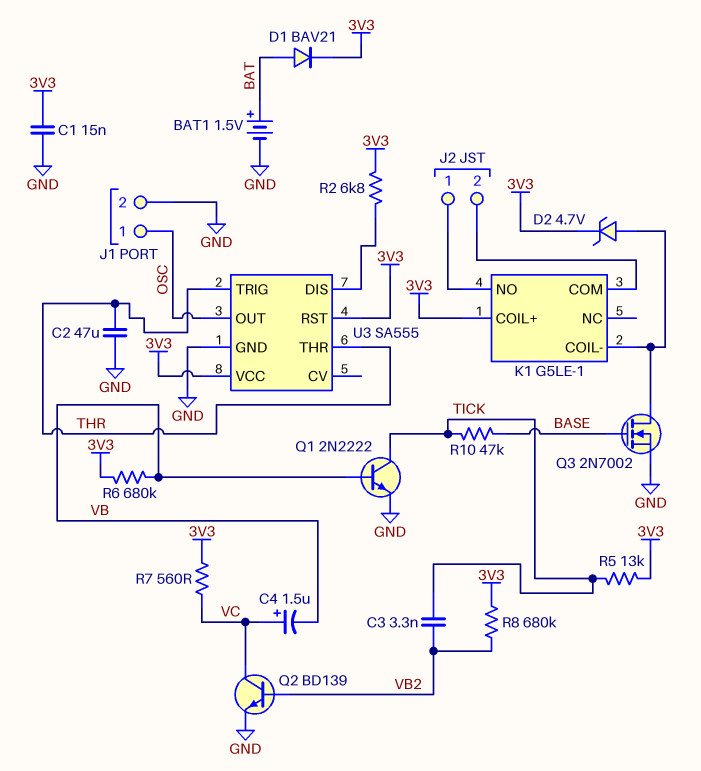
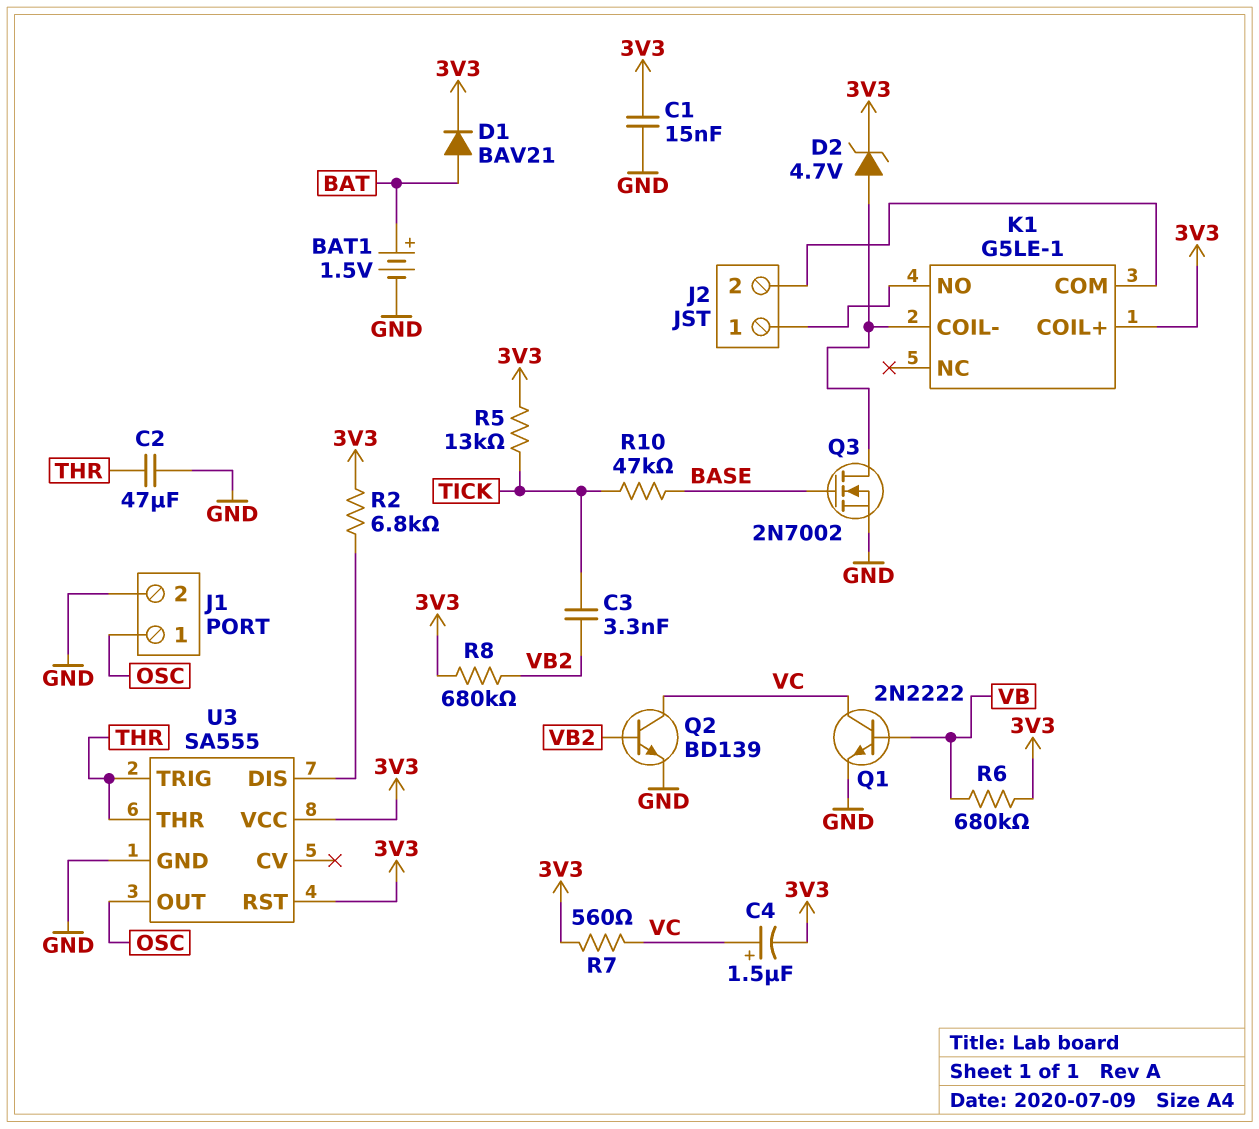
C4: 1.5uF (plus VC, minus VB) -> 1.5uF (plus VC, minus 3V3)
Q1: NPN 2N2222 (B VB, C TICK, E GND) -> NPN 2N2222 (B VB, C VC, E GND)

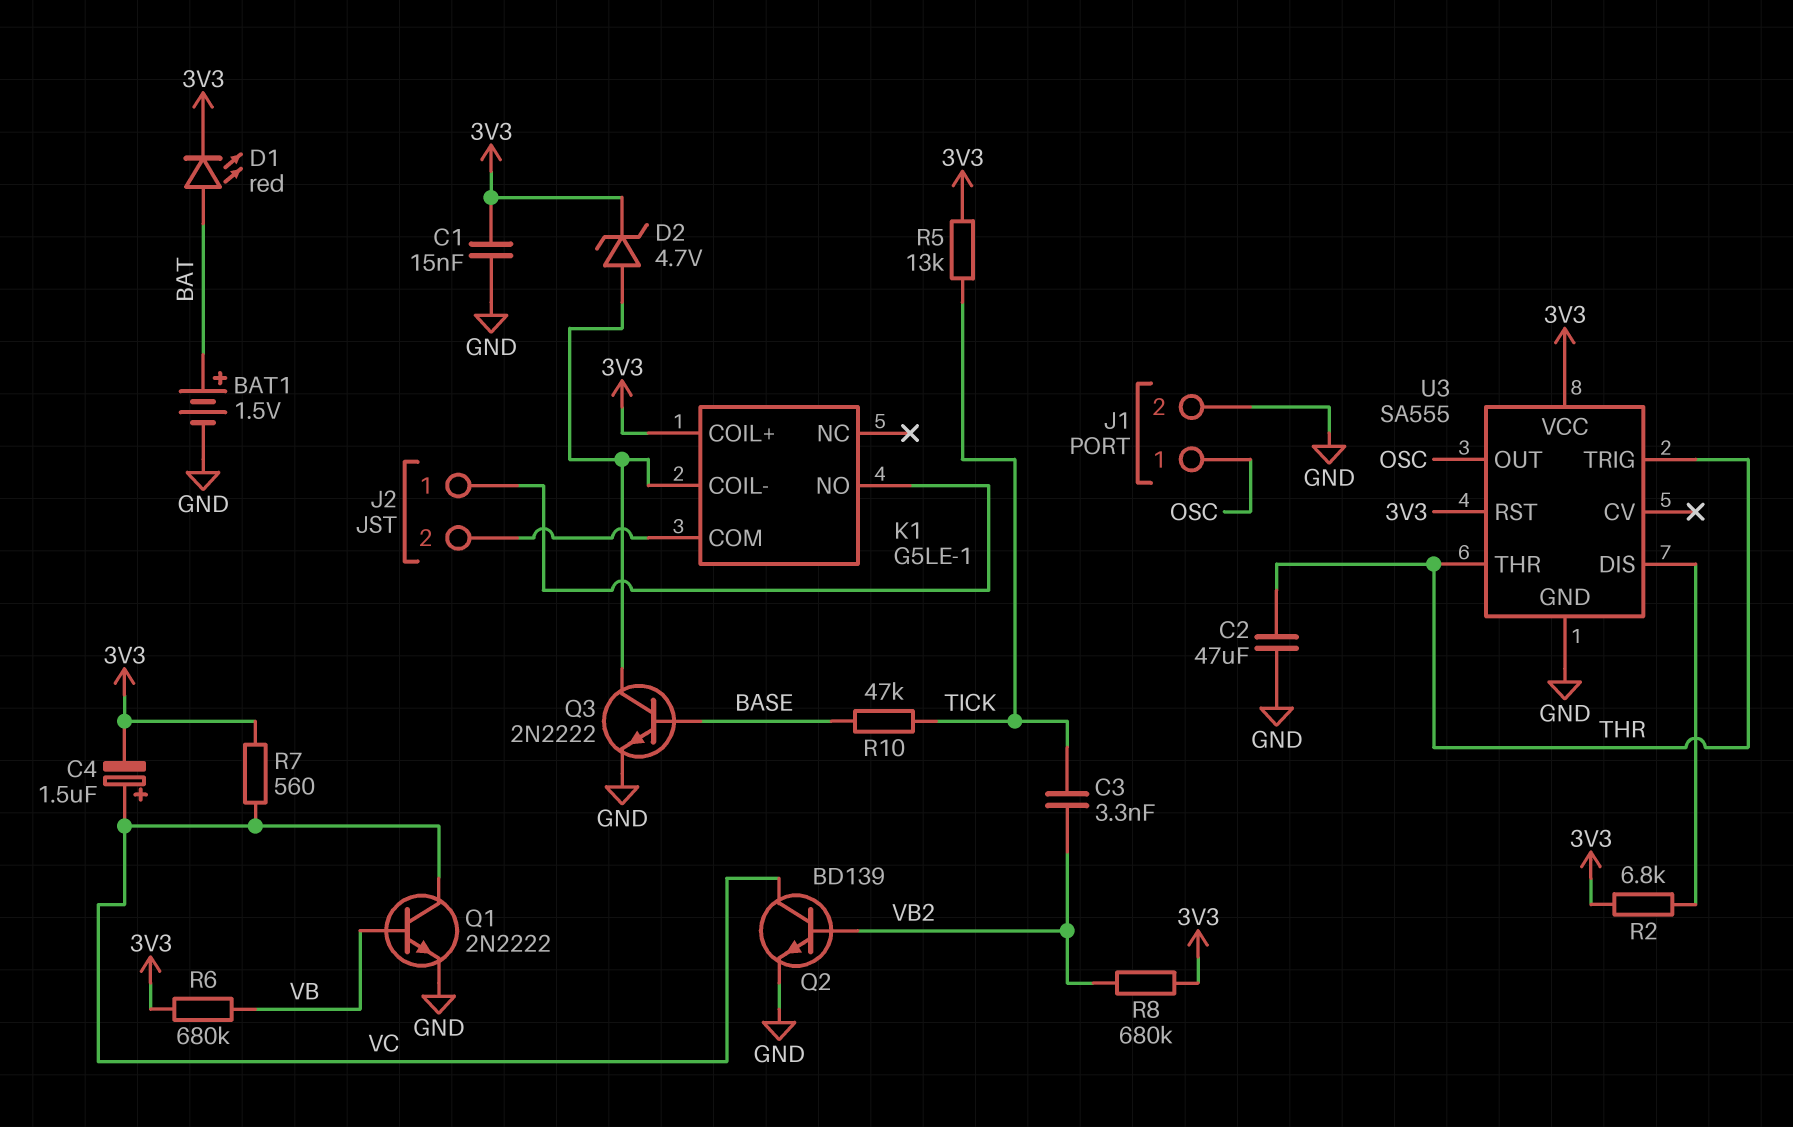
D1: diode BAV21 (A BAT, K 3V3) -> LED red (A BAT, K 3V3)
Q3: NMOS 2N7002 (G BASE, D K1/COIL-, S GND) -> NPN 2N2222 (B BASE, C K1/COIL-, E GND)

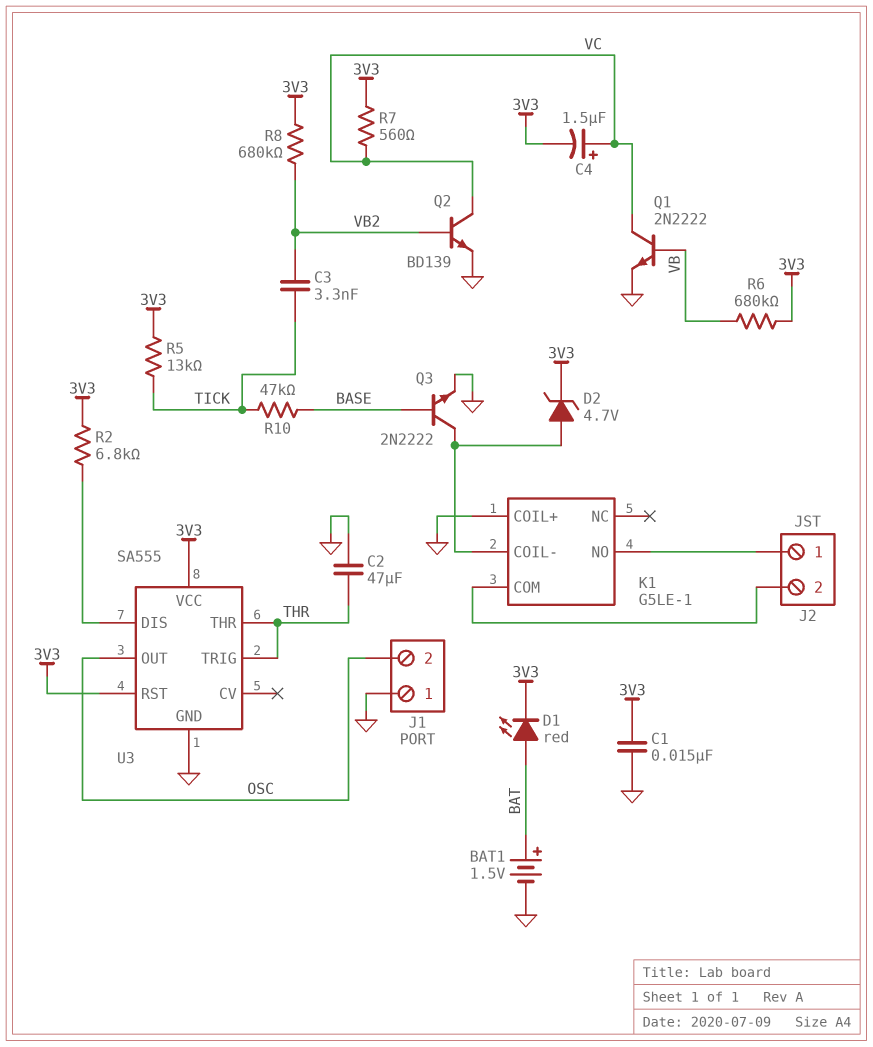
J1 pin 1: OSC -> GND
J1 pin 2: GND -> OSC
K1 pin COIL+: 3V3 -> GND

